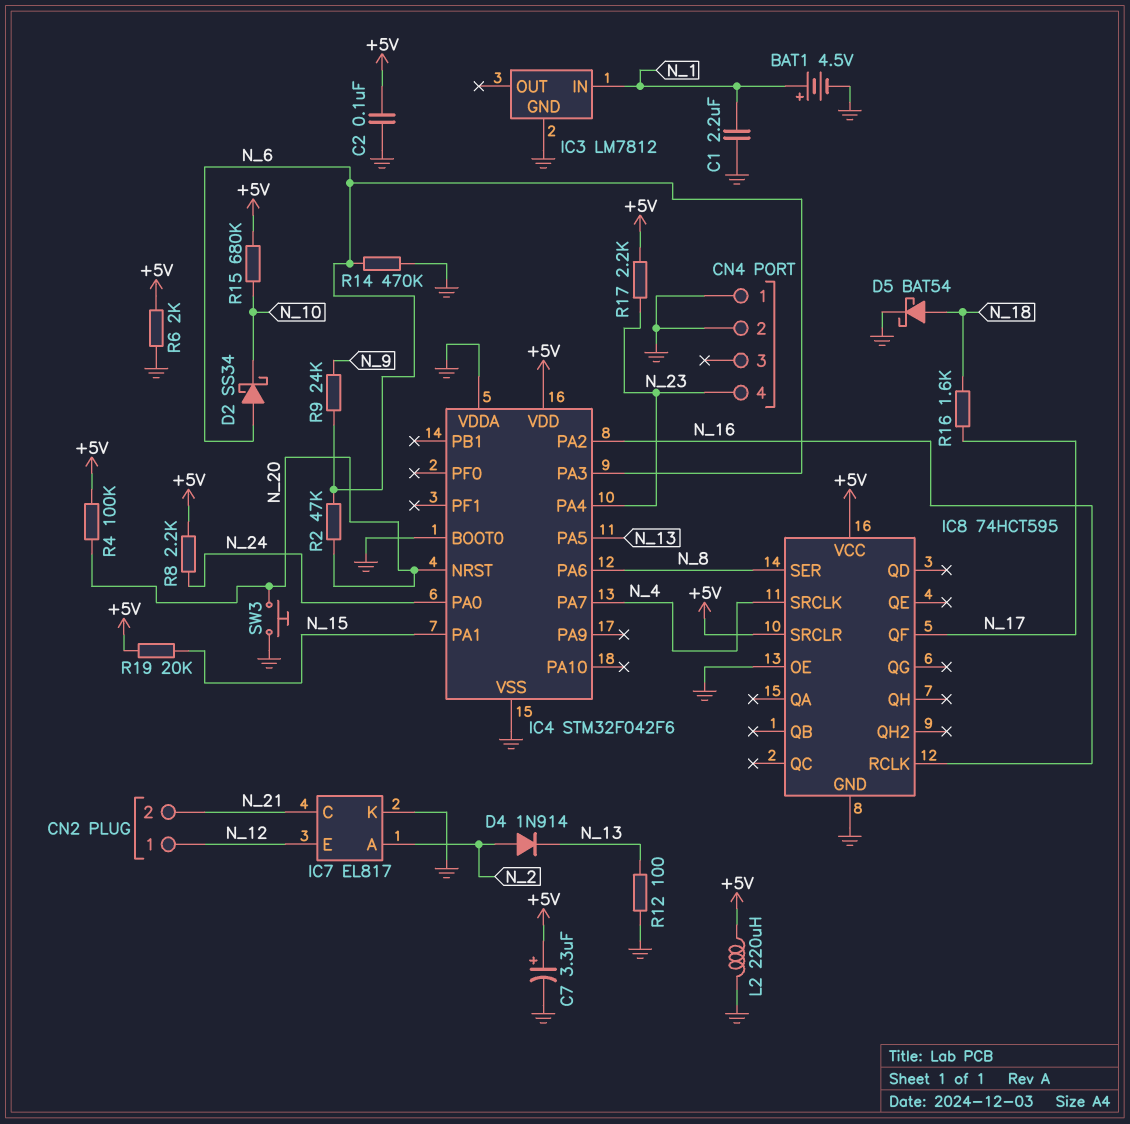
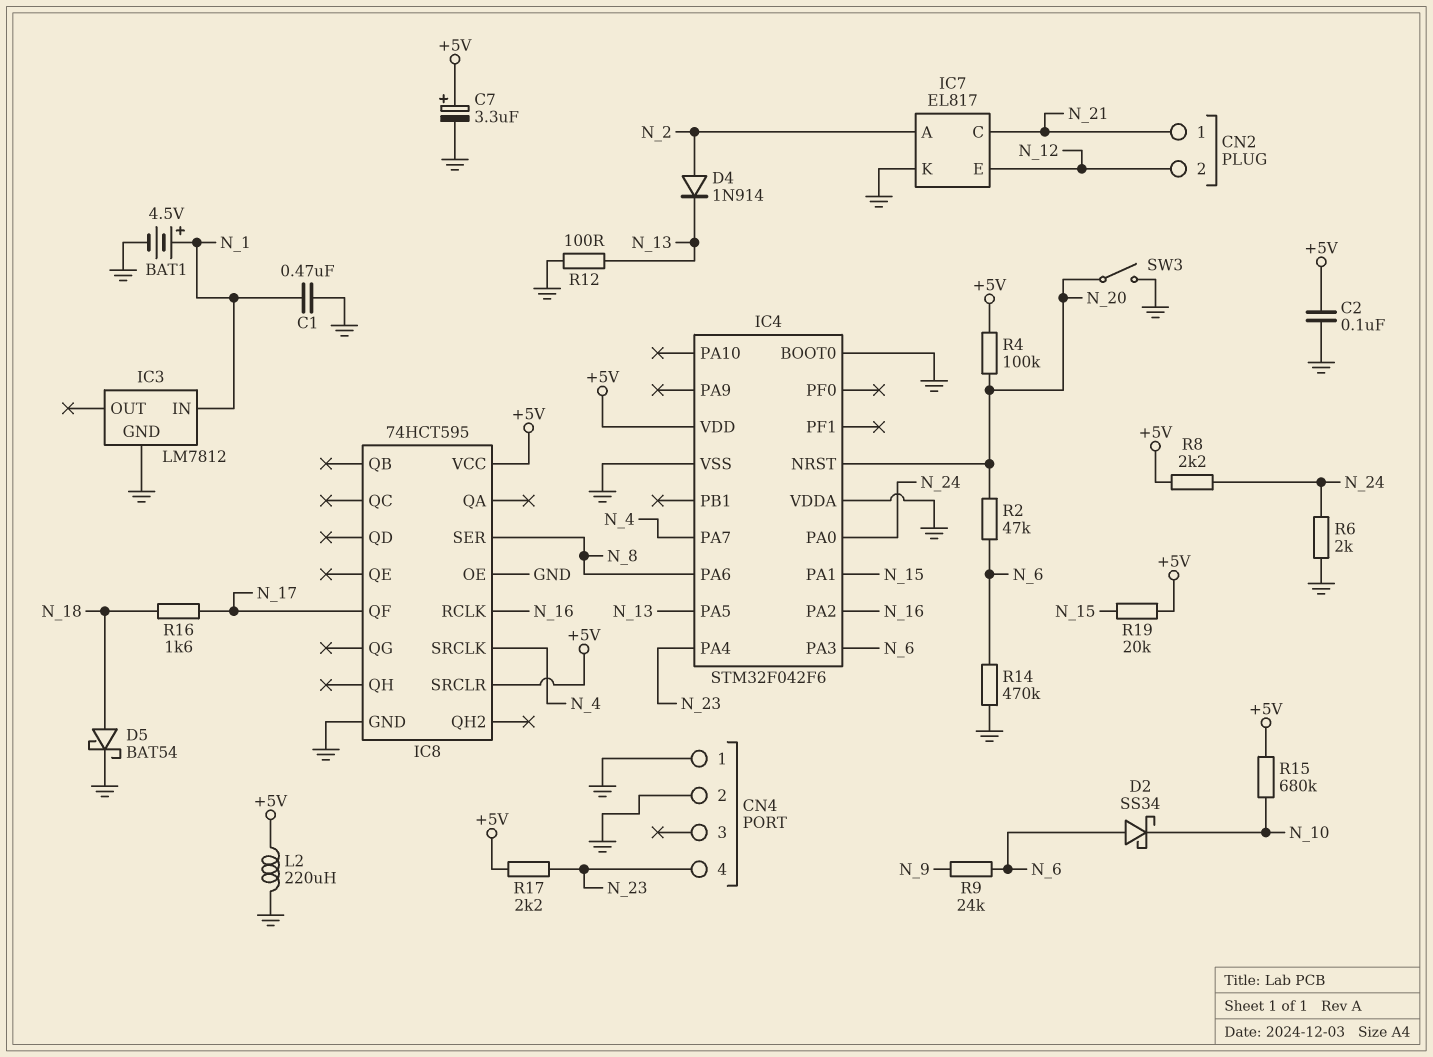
C1: 2.2uF (GND, N_1) -> 470nF (GND, N_1)
CN2 pin 1: N_12 -> N_21
CN2 pin 2: N_21 -> N_12
R6: 2k (+5V, GND) -> 2k (GND, N_24)
SW3: button (GND, N_20) -> switch (GND, N_20)

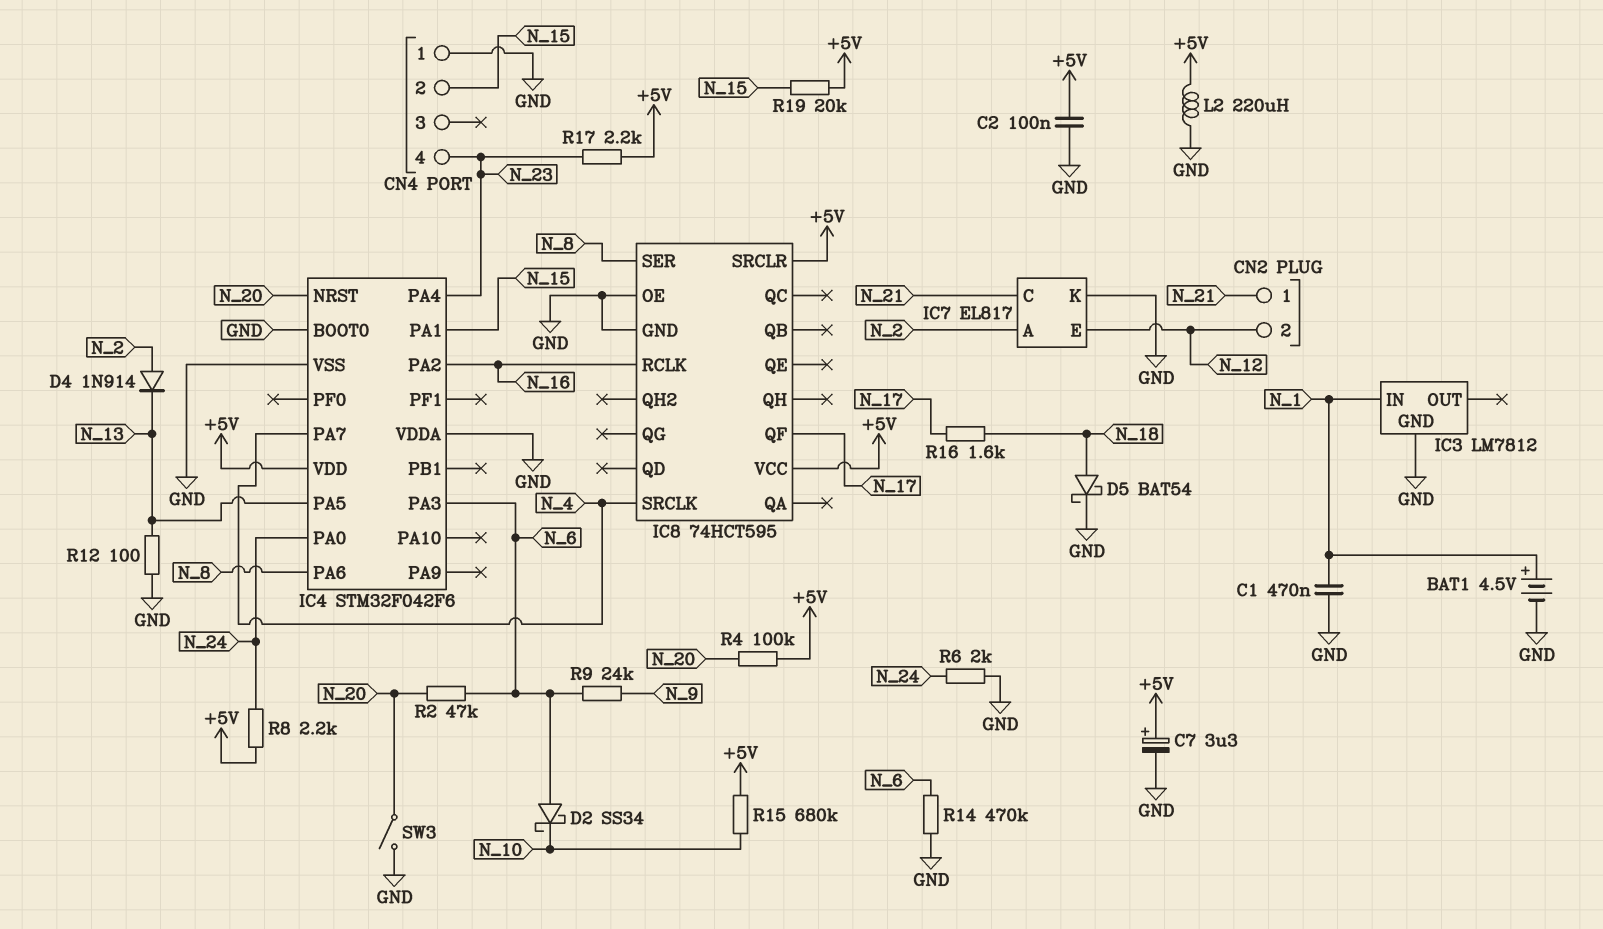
CN4 pin 2: GND -> N_15

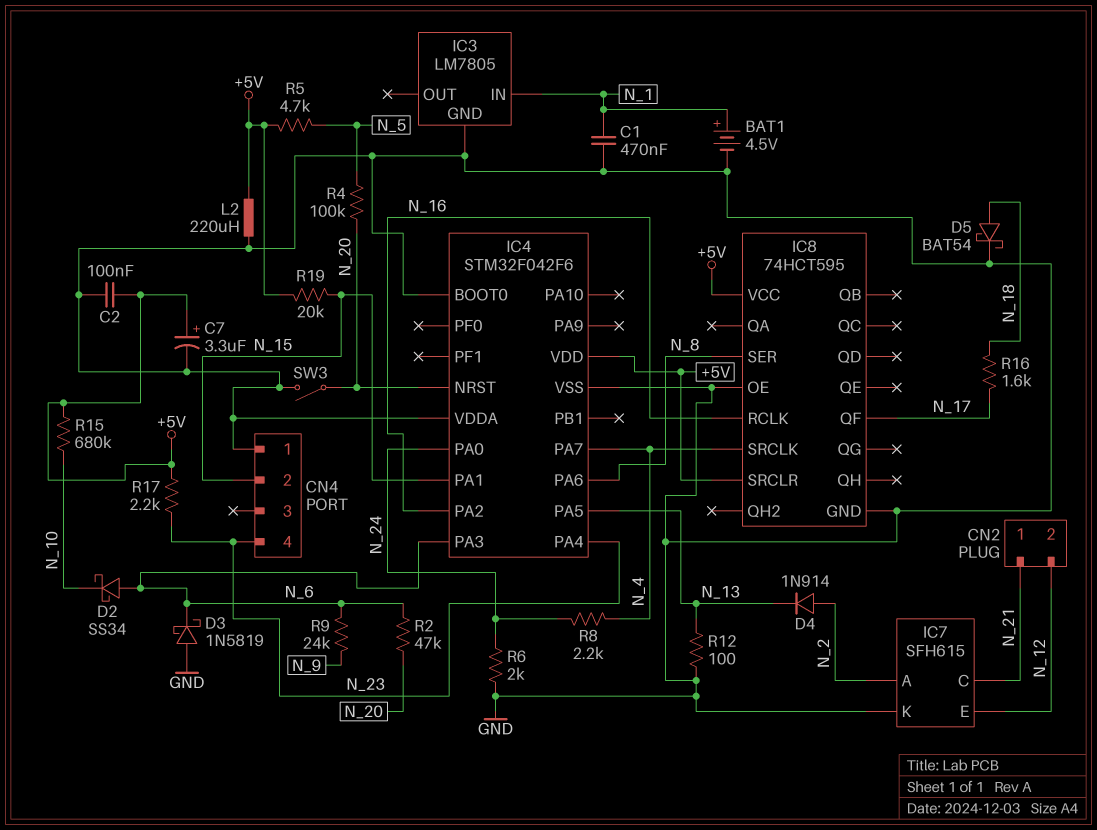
D3: none -> schottky 1N5819 (A GND, K N_6)
IC3: LM7812 -> LM7805
IC7: EL817 -> SFH615
R4: 100k (+5V, N_20) -> 100k (N_5, N_20)
R5: none -> 4.7k (+5V, N_5)
R8: 2.2k (+5V, N_24) -> 2.2k (N_4, N_24)
R14: 470k (GND, N_6) -> none

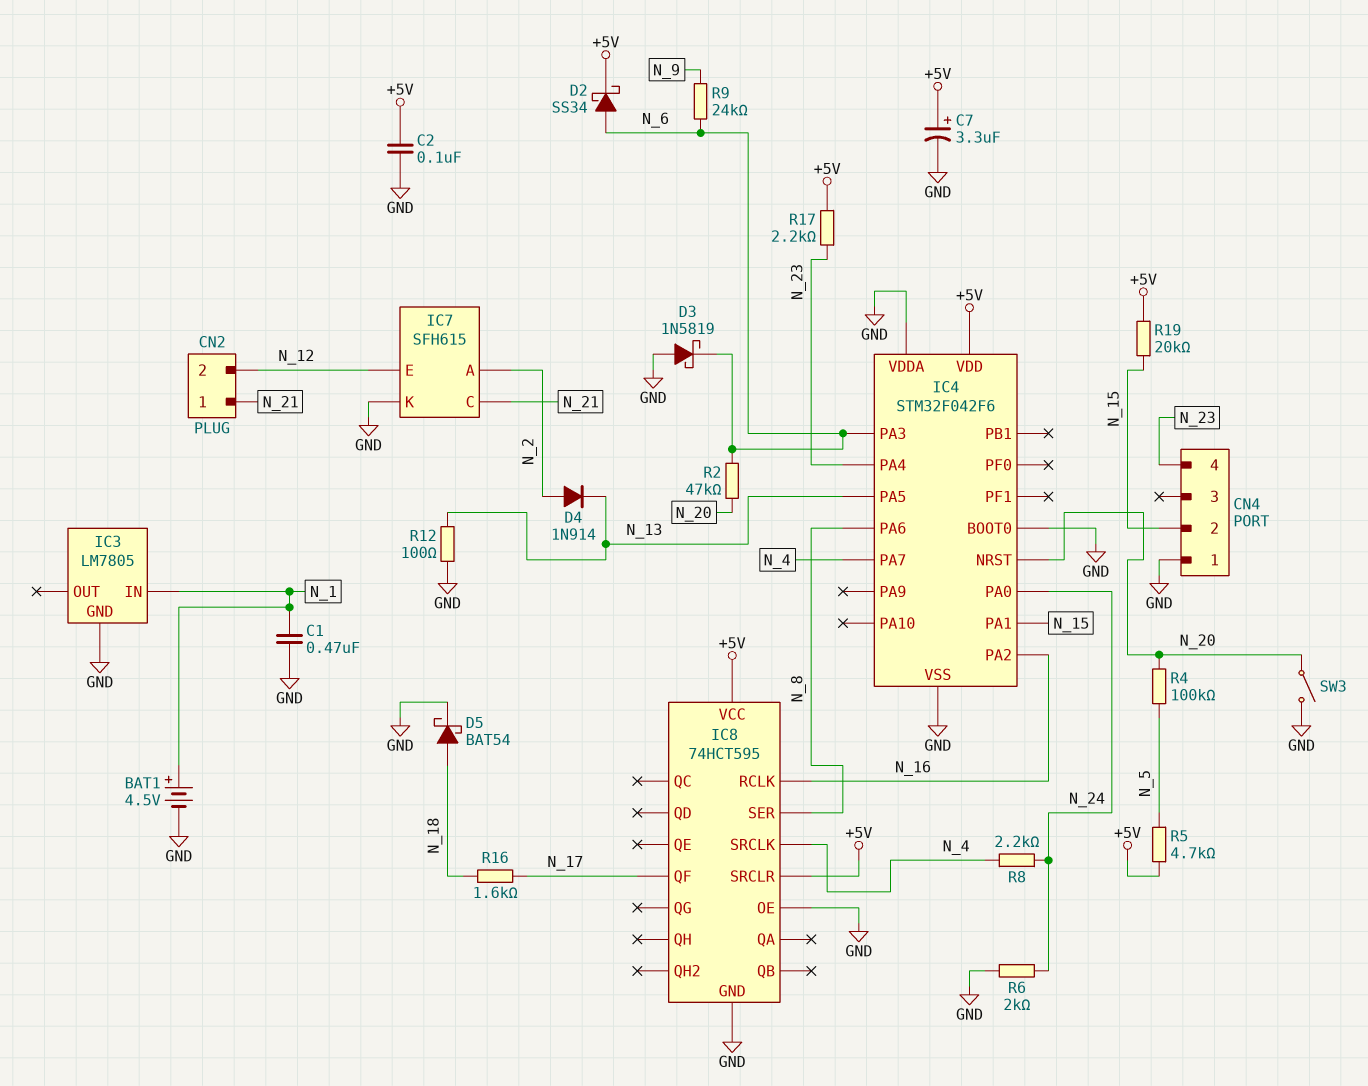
D2: schottky SS34 (A N_6, K N_10) -> schottky SS34 (A N_6, K +5V)
L2: 220uH (+5V, GND) -> none
R15: 680k (+5V, N_10) -> none

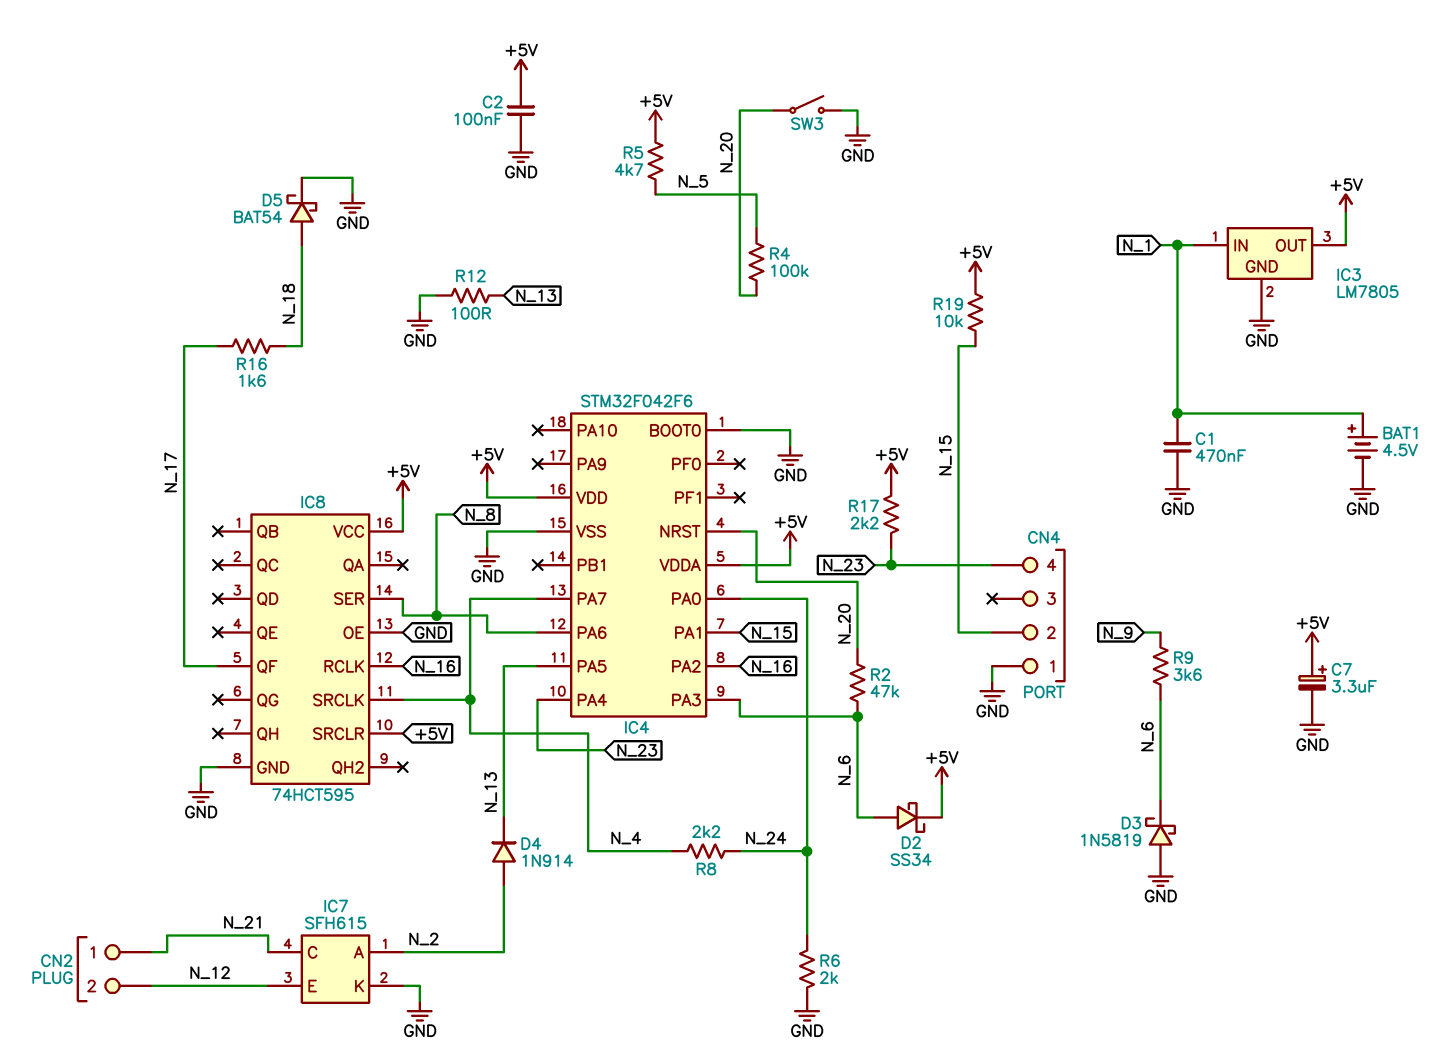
IC3 pin OUT: none -> +5V
IC4 pin VDDA: GND -> +5V
R9: 24k (N_6, N_9) -> 3.6k (N_6, N_9)
R19: 20k (+5V, N_15) -> 10k (+5V, N_15)

